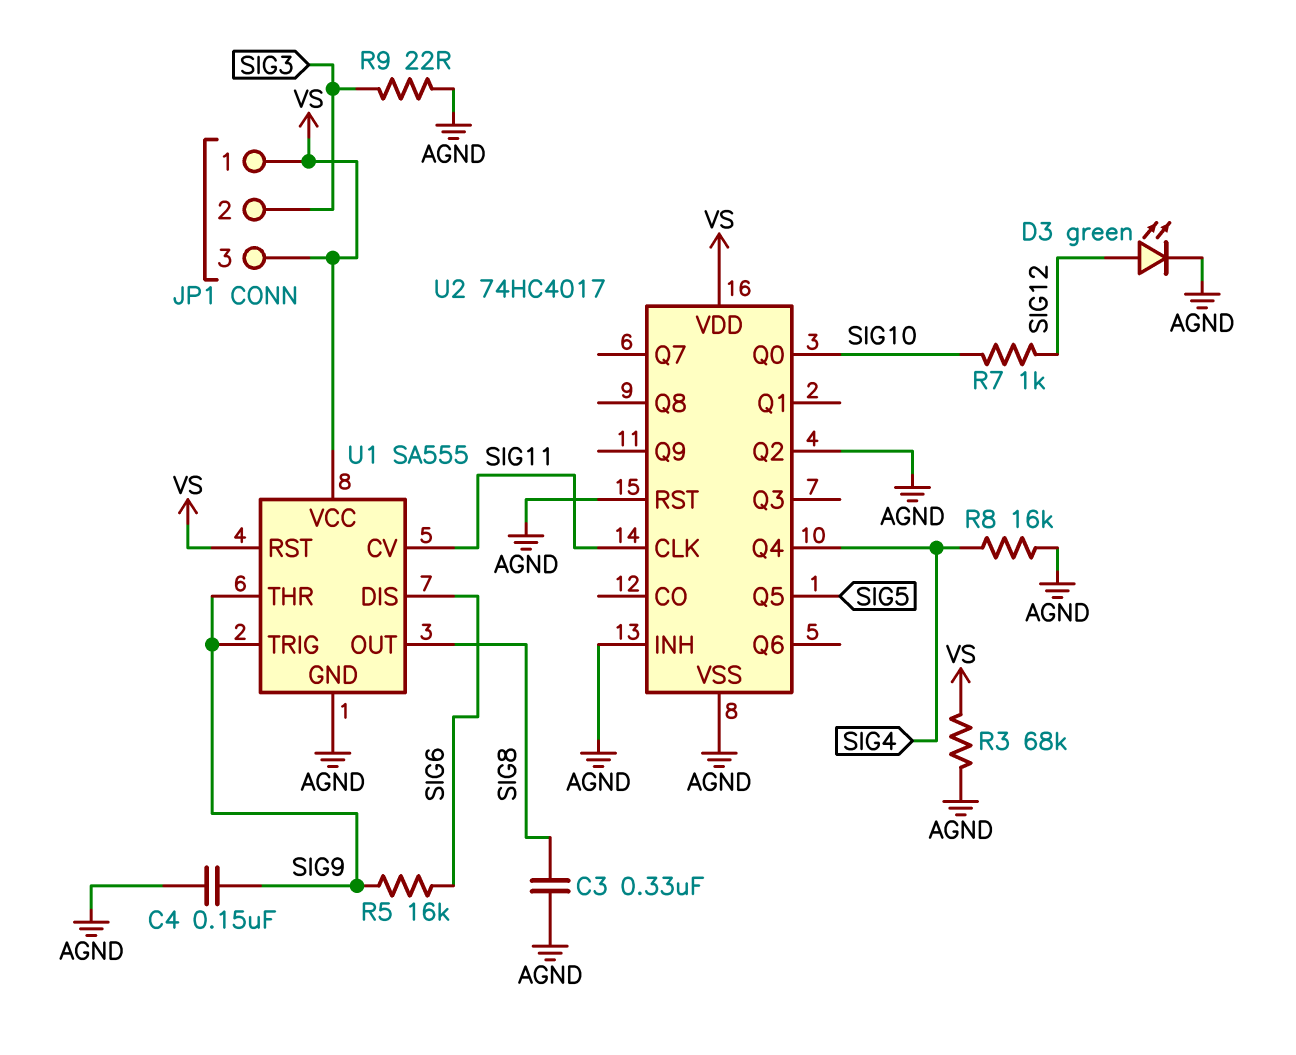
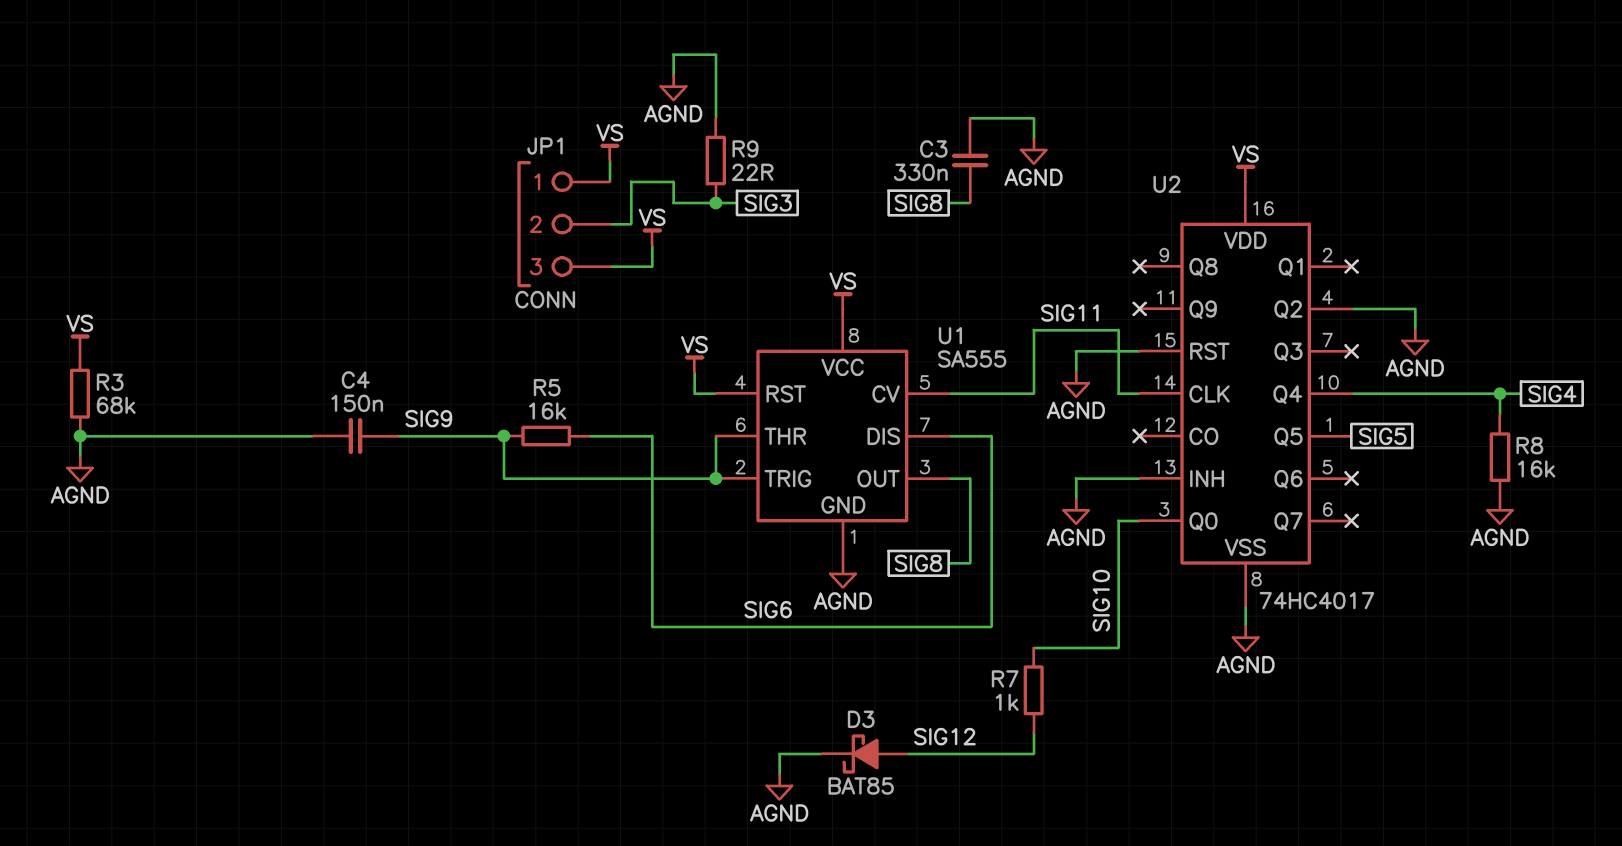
D3: LED green (A SIG12, K AGND) -> schottky BAT85 (A SIG12, K AGND)

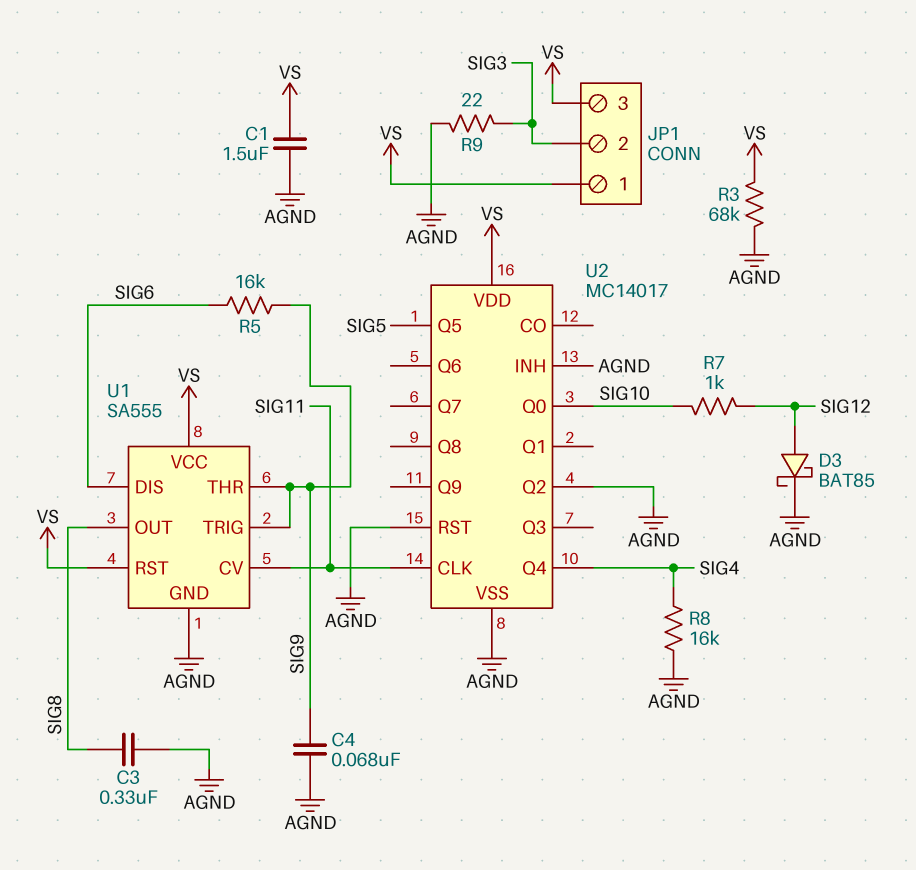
C1: none -> 1.5uF (AGND, VS)
C4: 150nF (AGND, SIG9) -> 68nF (AGND, SIG9)
U2: 74HC4017 -> MC14017

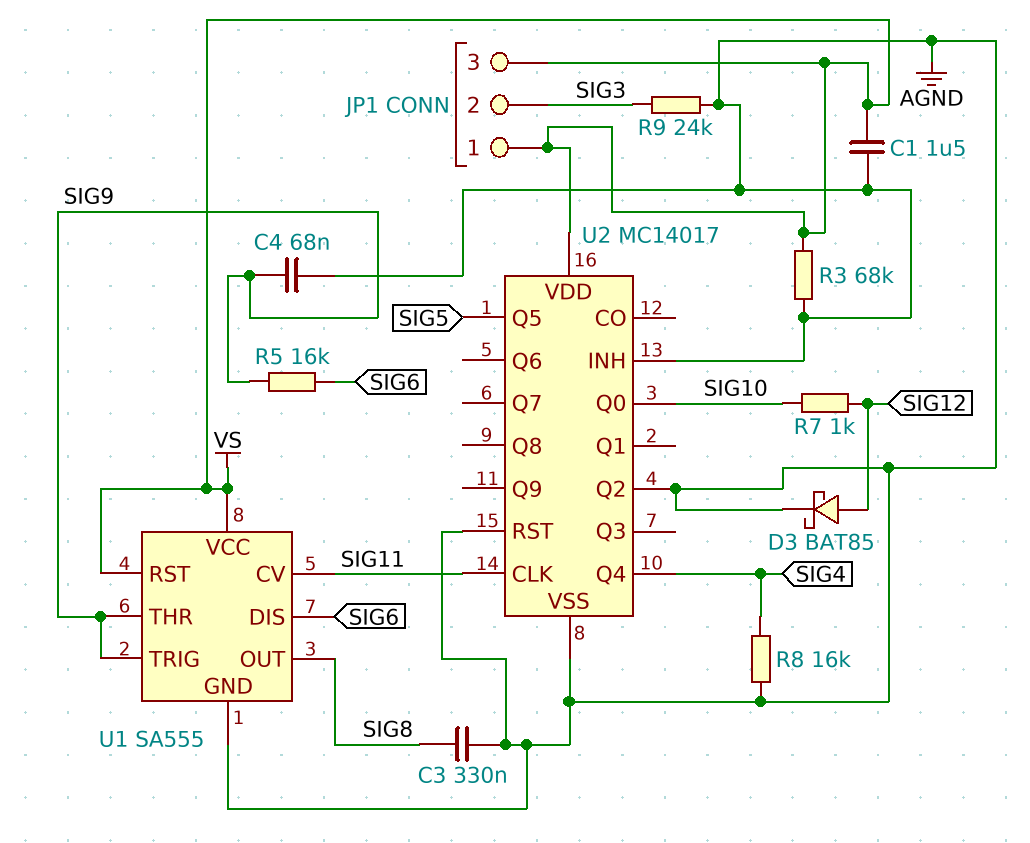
R9: 22 (AGND, SIG3) -> 24k (AGND, SIG3)

